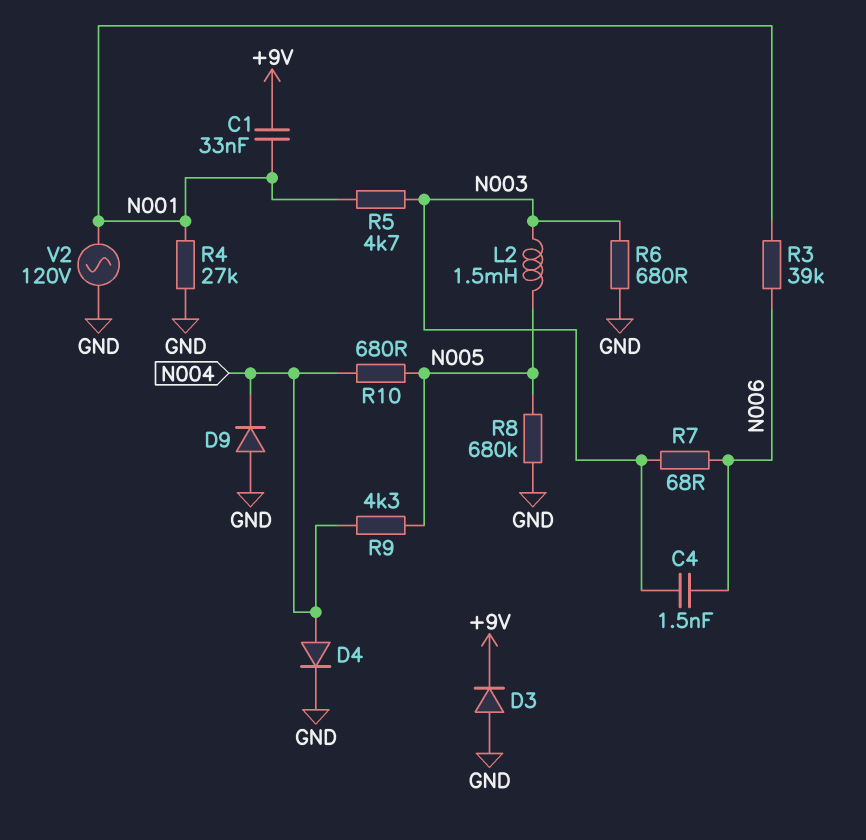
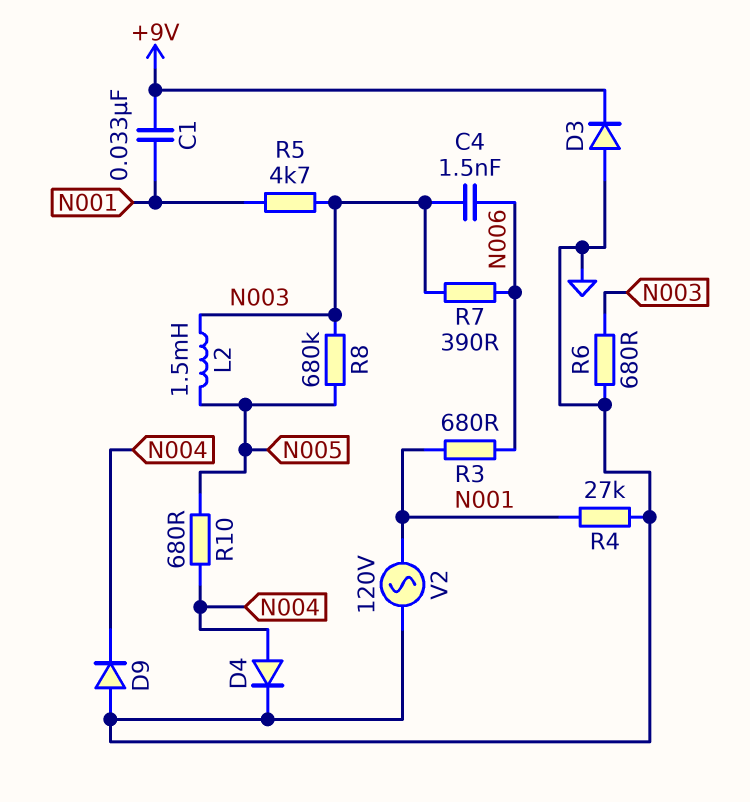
R3: 39k (N001, N006) -> 680 (N001, N006)
R7: 68 (N003, N006) -> 390 (N003, N006)
R8: 680k (GND, N005) -> 680k (N003, N005)
R9: 4.3k (N004, N005) -> none

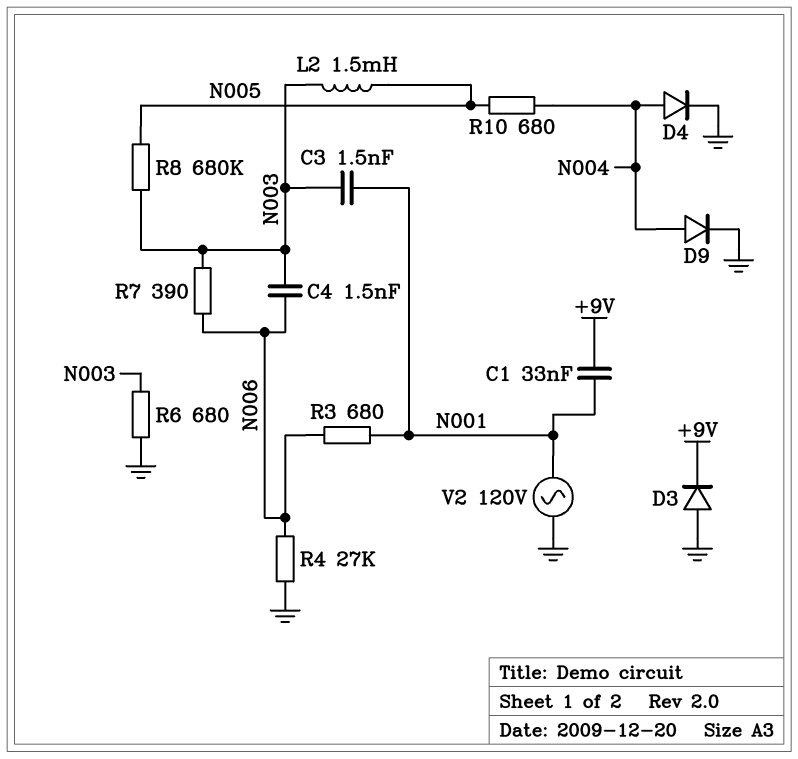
C3: none -> 1.5nF (N001, N003)
D9: diode (A GND, K N004) -> diode (A N004, K GND)
R4: 27k (GND, N001) -> 27k (GND, N006)
R5: 4.7k (N001, N003) -> none

